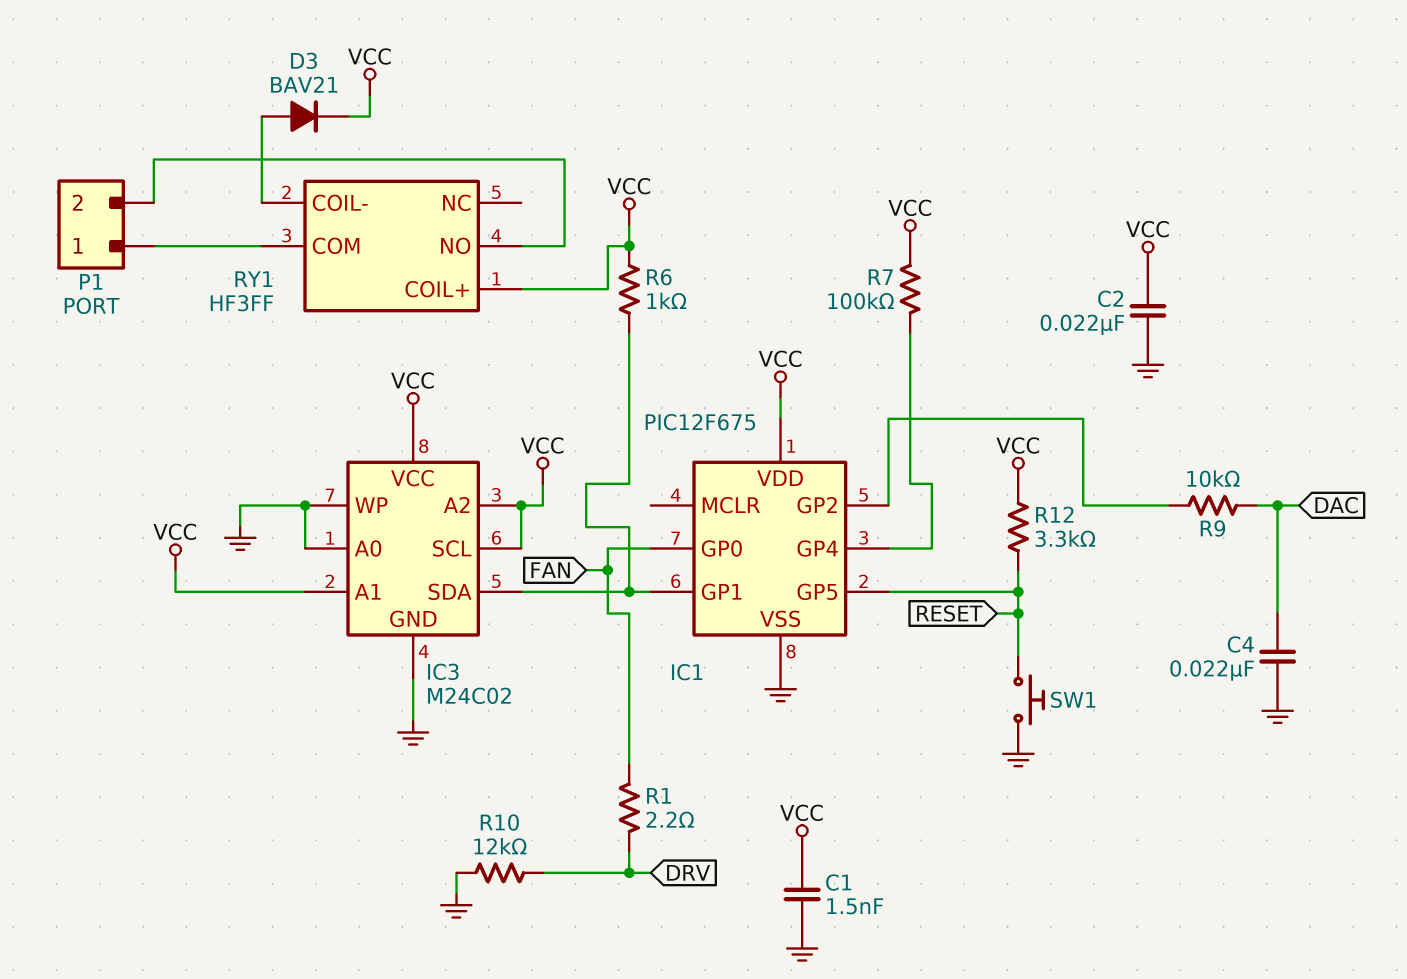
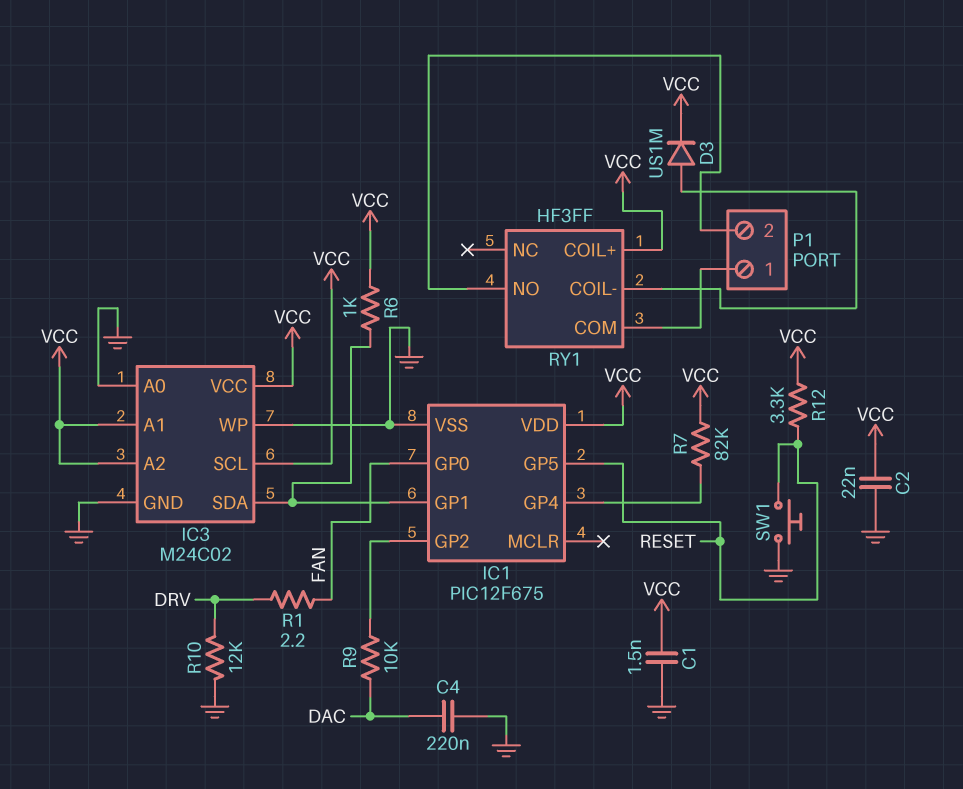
C4: 22nF (DAC, GND) -> 220nF (DAC, GND)
D3: diode BAV21 (A RY1/COIL-, K VCC) -> diode US1M (A RY1/COIL-, K VCC)
R7: 100k (IC1/GP4, VCC) -> 82k (IC1/GP4, VCC)

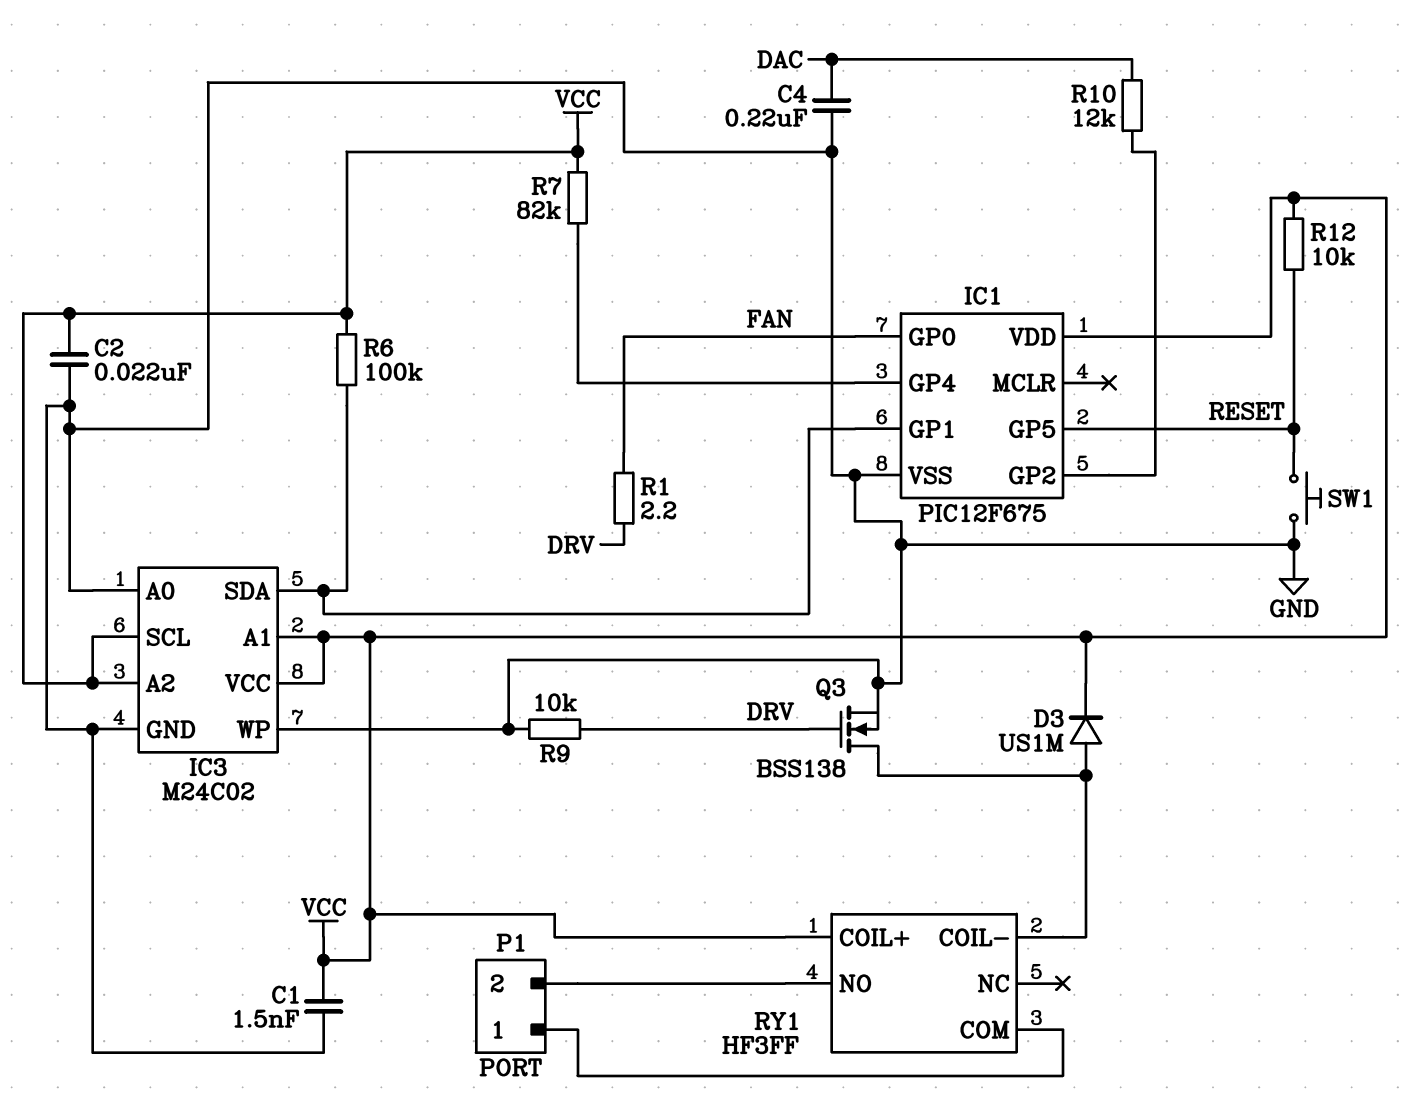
Q3: none -> NMOS BSS138 (G DRV, D RY1/COIL-, S GND)
R6: 1k (IC1/GP1, VCC) -> 100k (IC1/GP1, VCC)
R9: 10k (DAC, IC1/GP2) -> 10k (DRV, GND)
R10: 12k (DRV, GND) -> 12k (DAC, IC1/GP2)
R12: 3.3k (RESET, VCC) -> 10k (RESET, VCC)

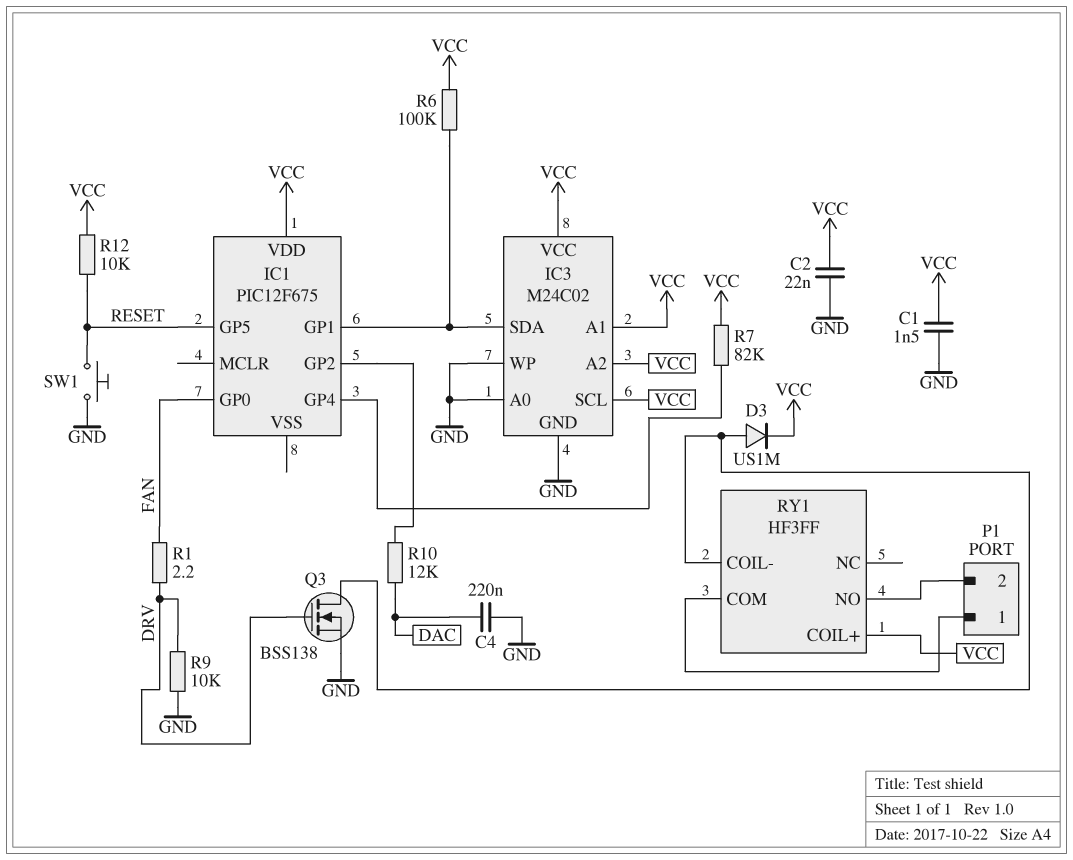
IC1 pin VSS: GND -> none

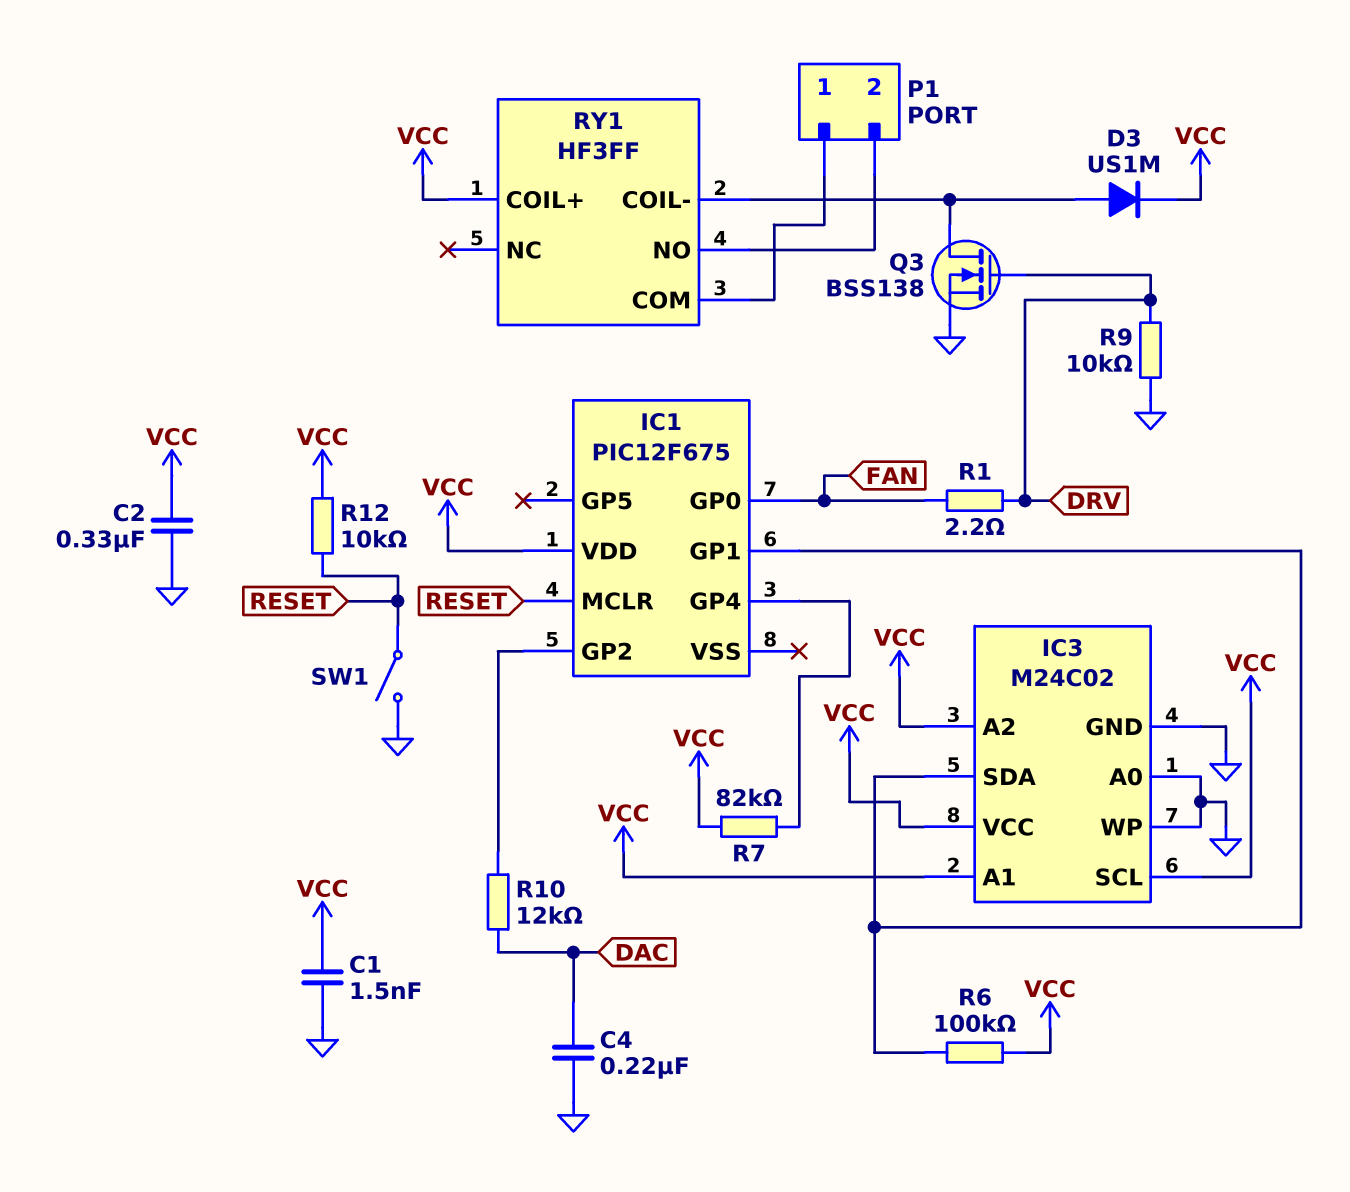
C2: 22nF (GND, VCC) -> 330nF (GND, VCC)
IC1 pin GP5: RESET -> none
IC1 pin MCLR: none -> RESET
SW1: button (GND, RESET) -> switch (GND, RESET)

